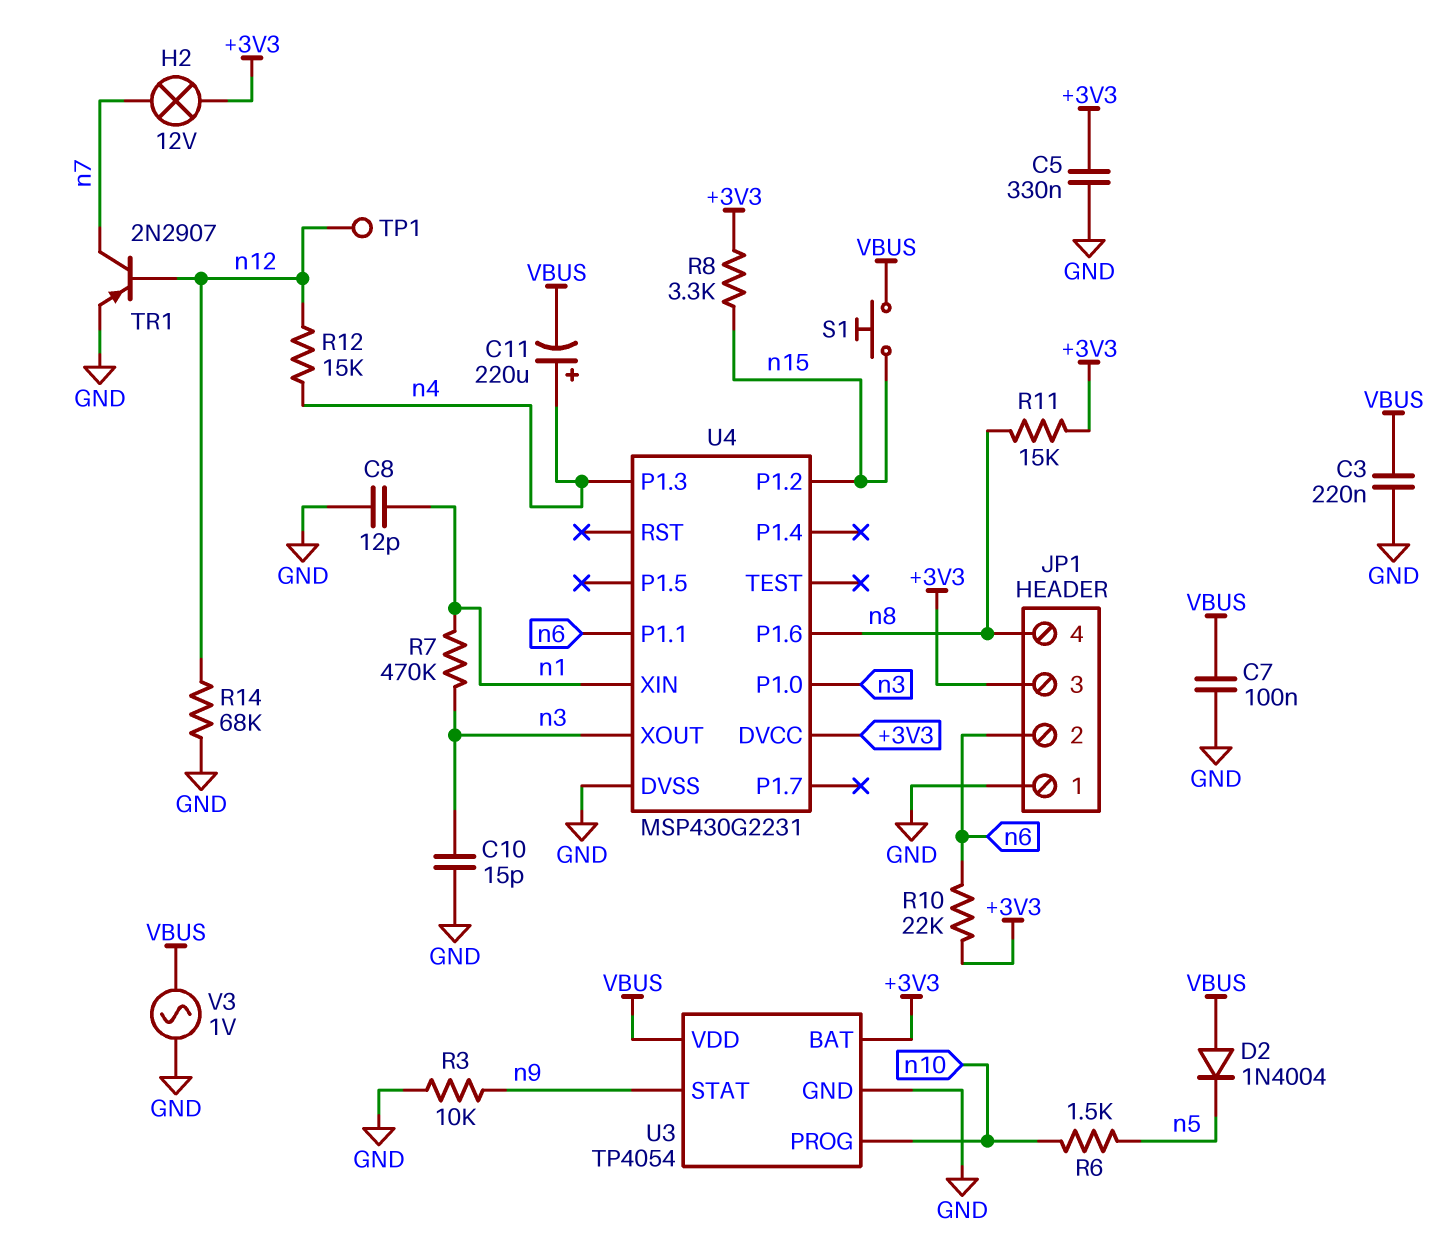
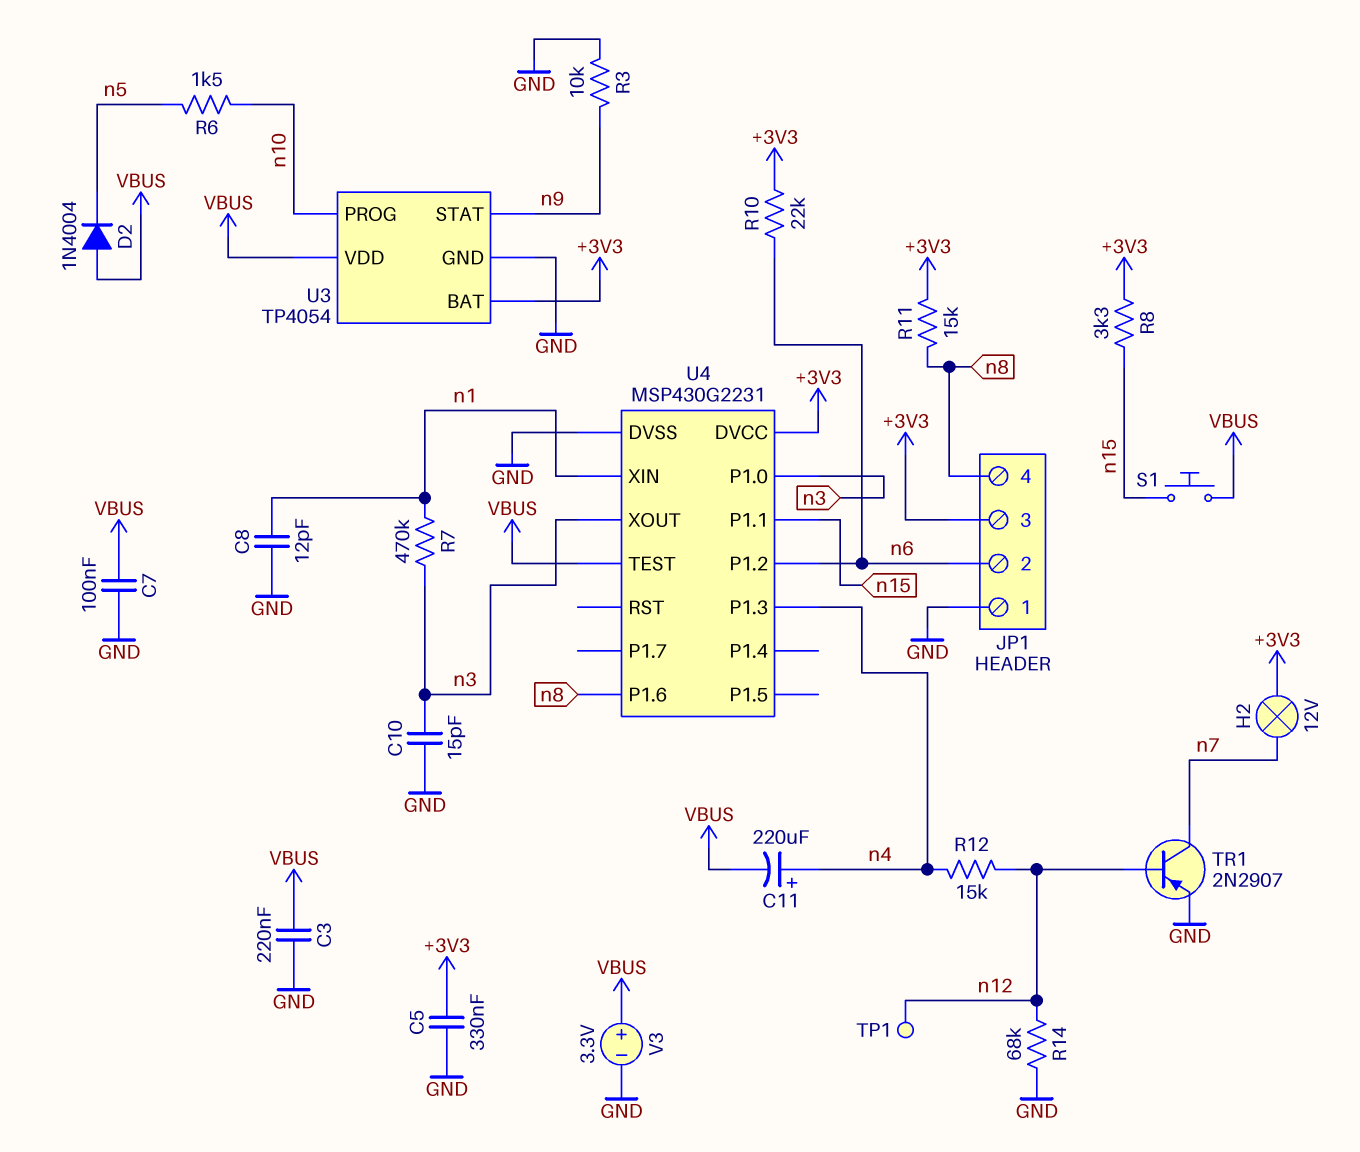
U4 pin P1.1: n6 -> n15
U4 pin P1.2: n15 -> n6
U4 pin TEST: none -> VBUS
V3: AC 1V (GND, VBUS) -> 3.3V (plus VBUS, minus GND)

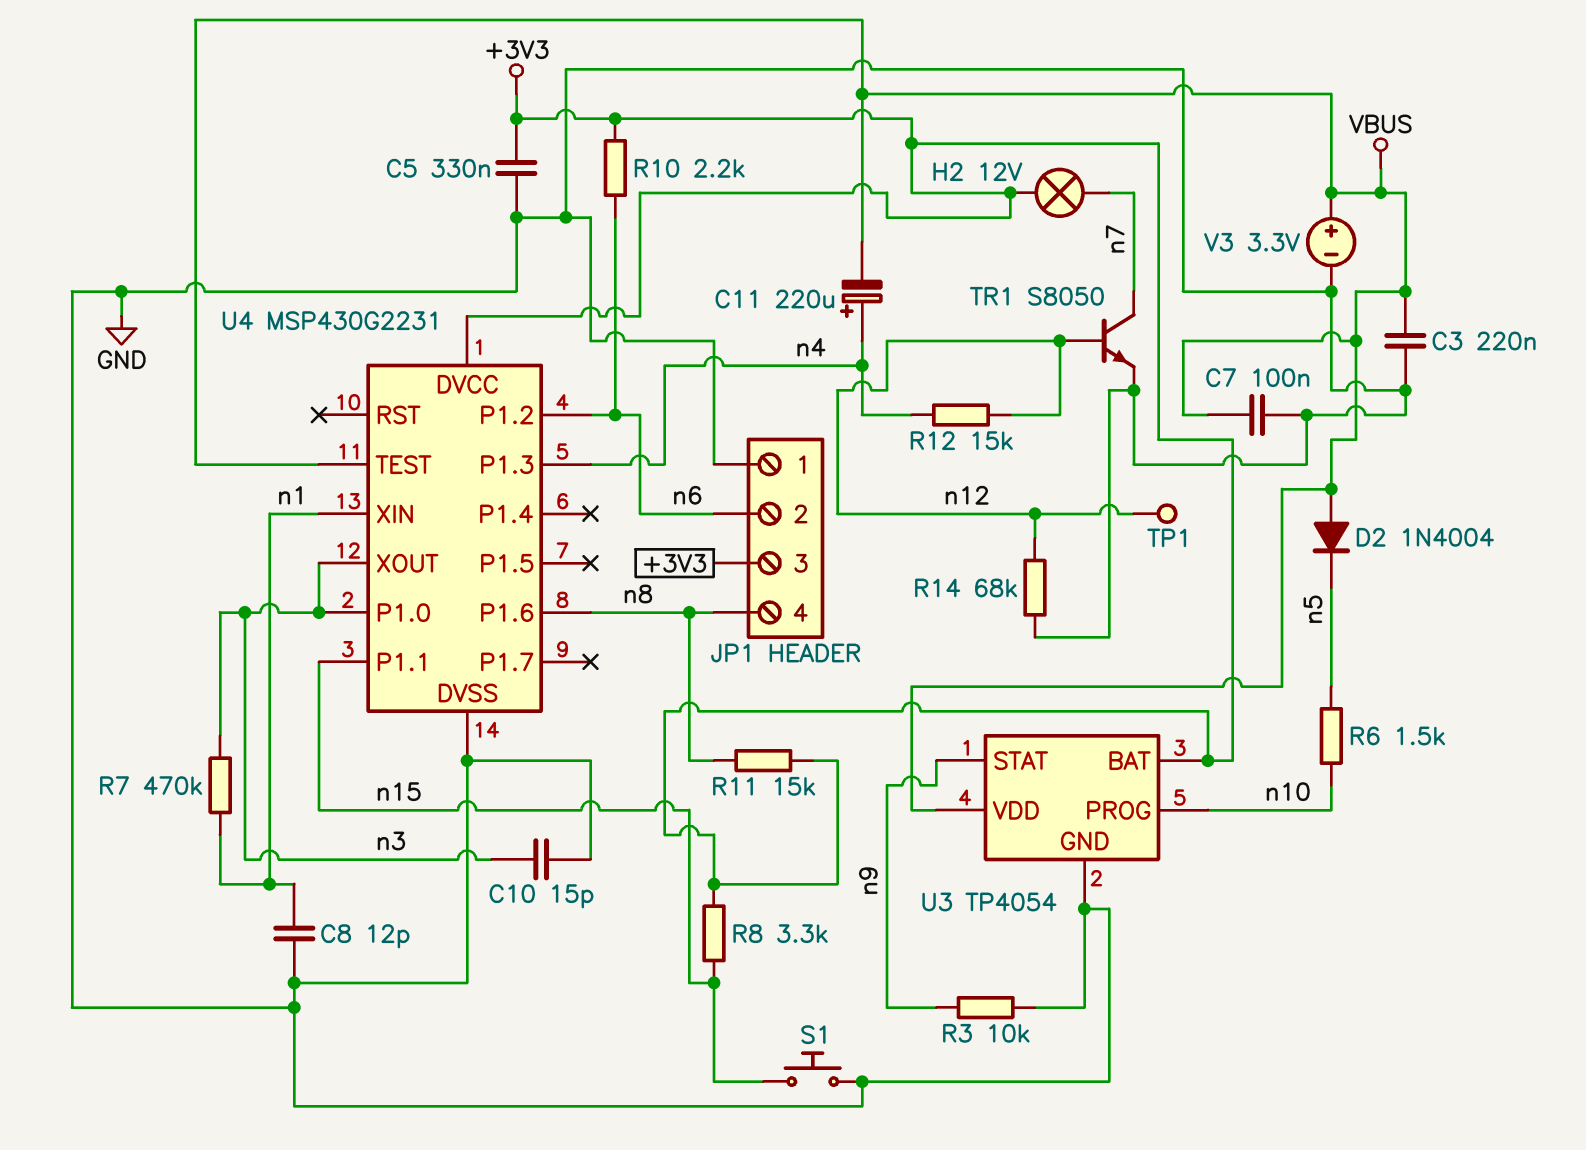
R10: 22k (+3V3, n6) -> 2.2k (+3V3, n6)
S1: button (VBUS, n15) -> button (GND, n15)
TR1: PNP 2N2907 (B n12, C n7, E GND) -> NPN S8050 (B n12, C n7, E GND)

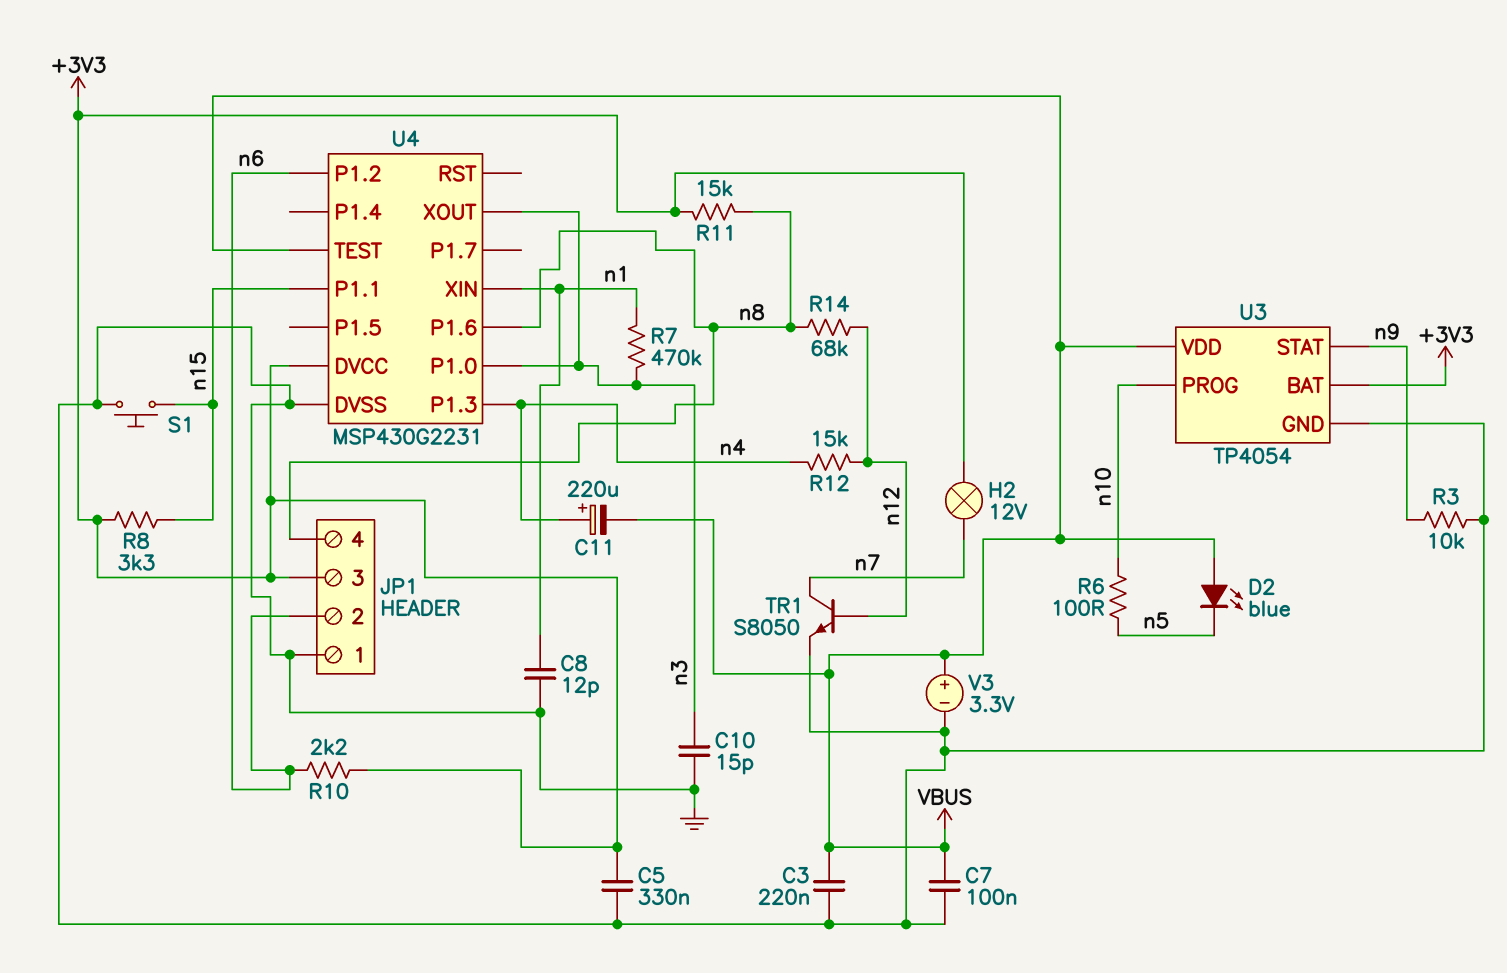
D2: diode 1N4004 (A VBUS, K n5) -> LED blue (A VBUS, K n5)
R6: 1.5k (n5, n10) -> 100 (n5, n10)
R14: 68k (GND, n12) -> 68k (n8, n12)
TP1: test point (n12) -> none

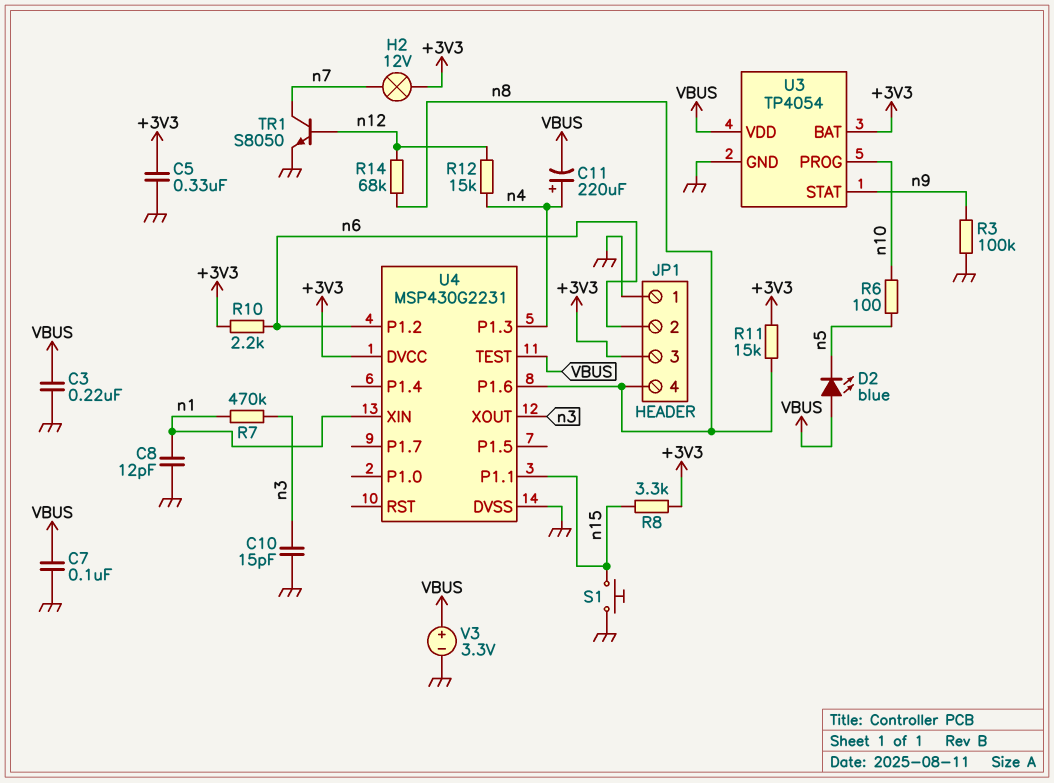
R3: 10k (GND, n9) -> 100k (GND, n9)
U4 pin P1.0: n3 -> none

